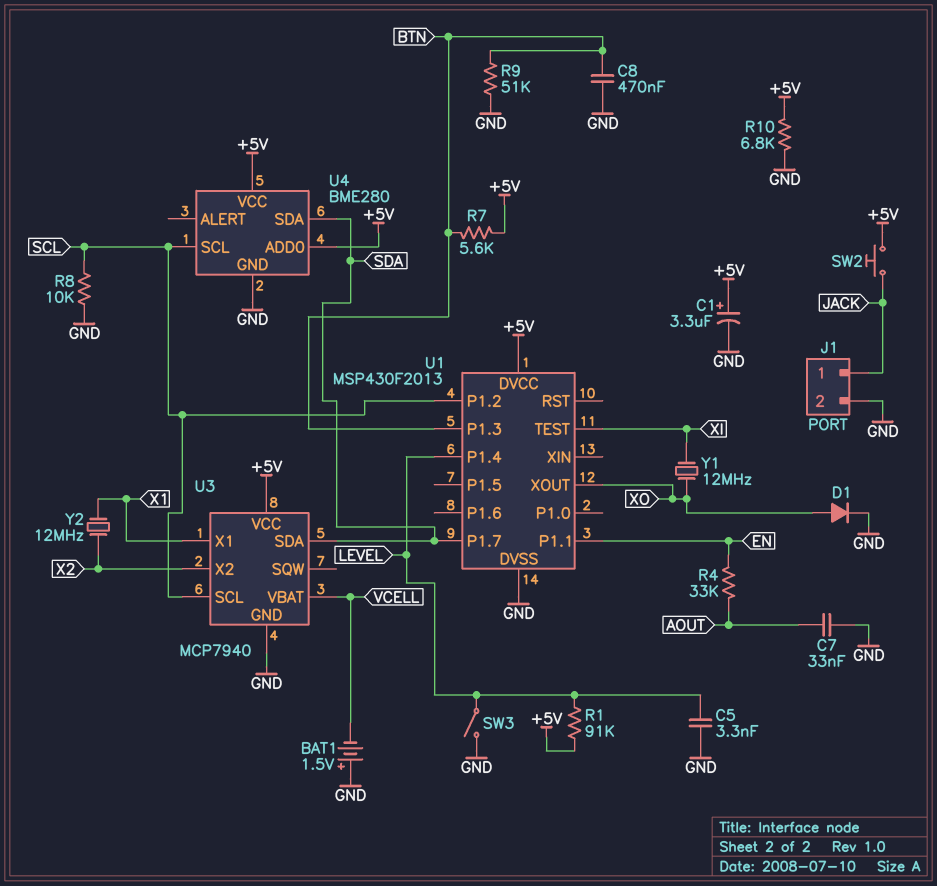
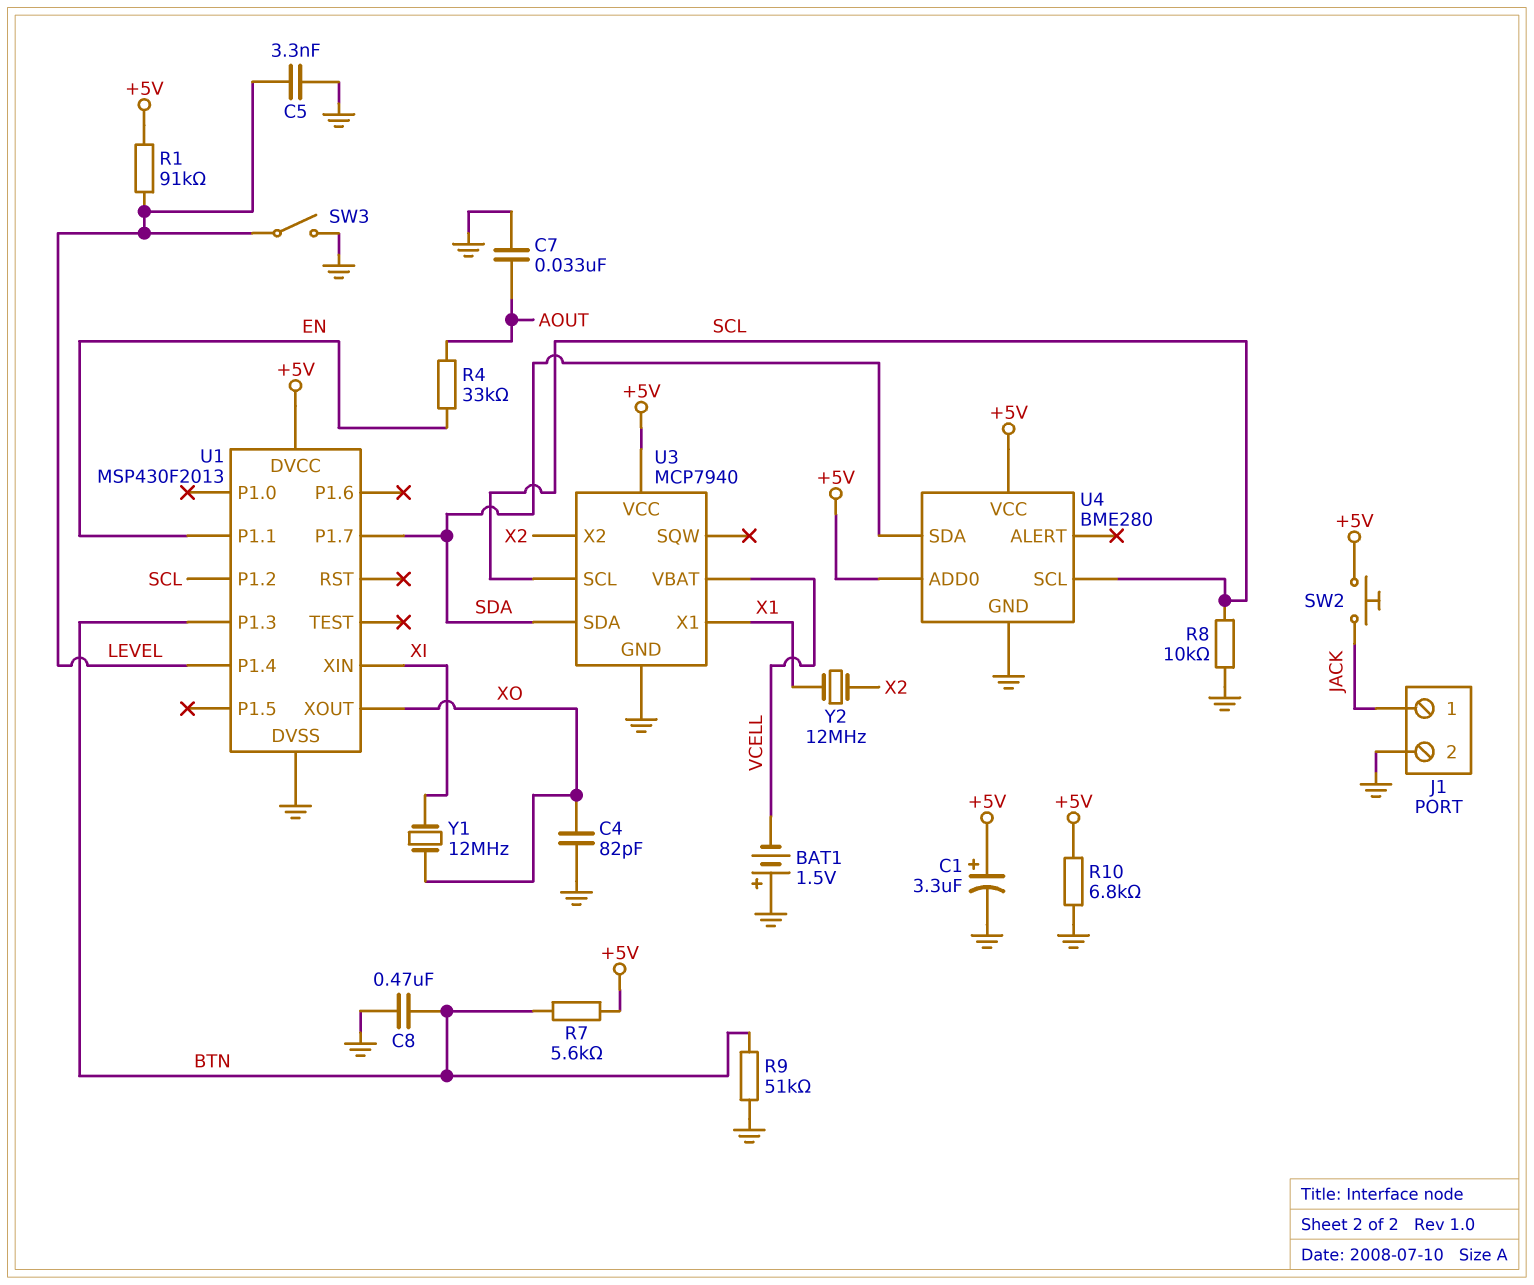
C4: none -> 82pF (GND, XO)
D1: diode (A XO, K GND) -> none
U1 pin TEST: XI -> none
U1 pin XIN: none -> XI

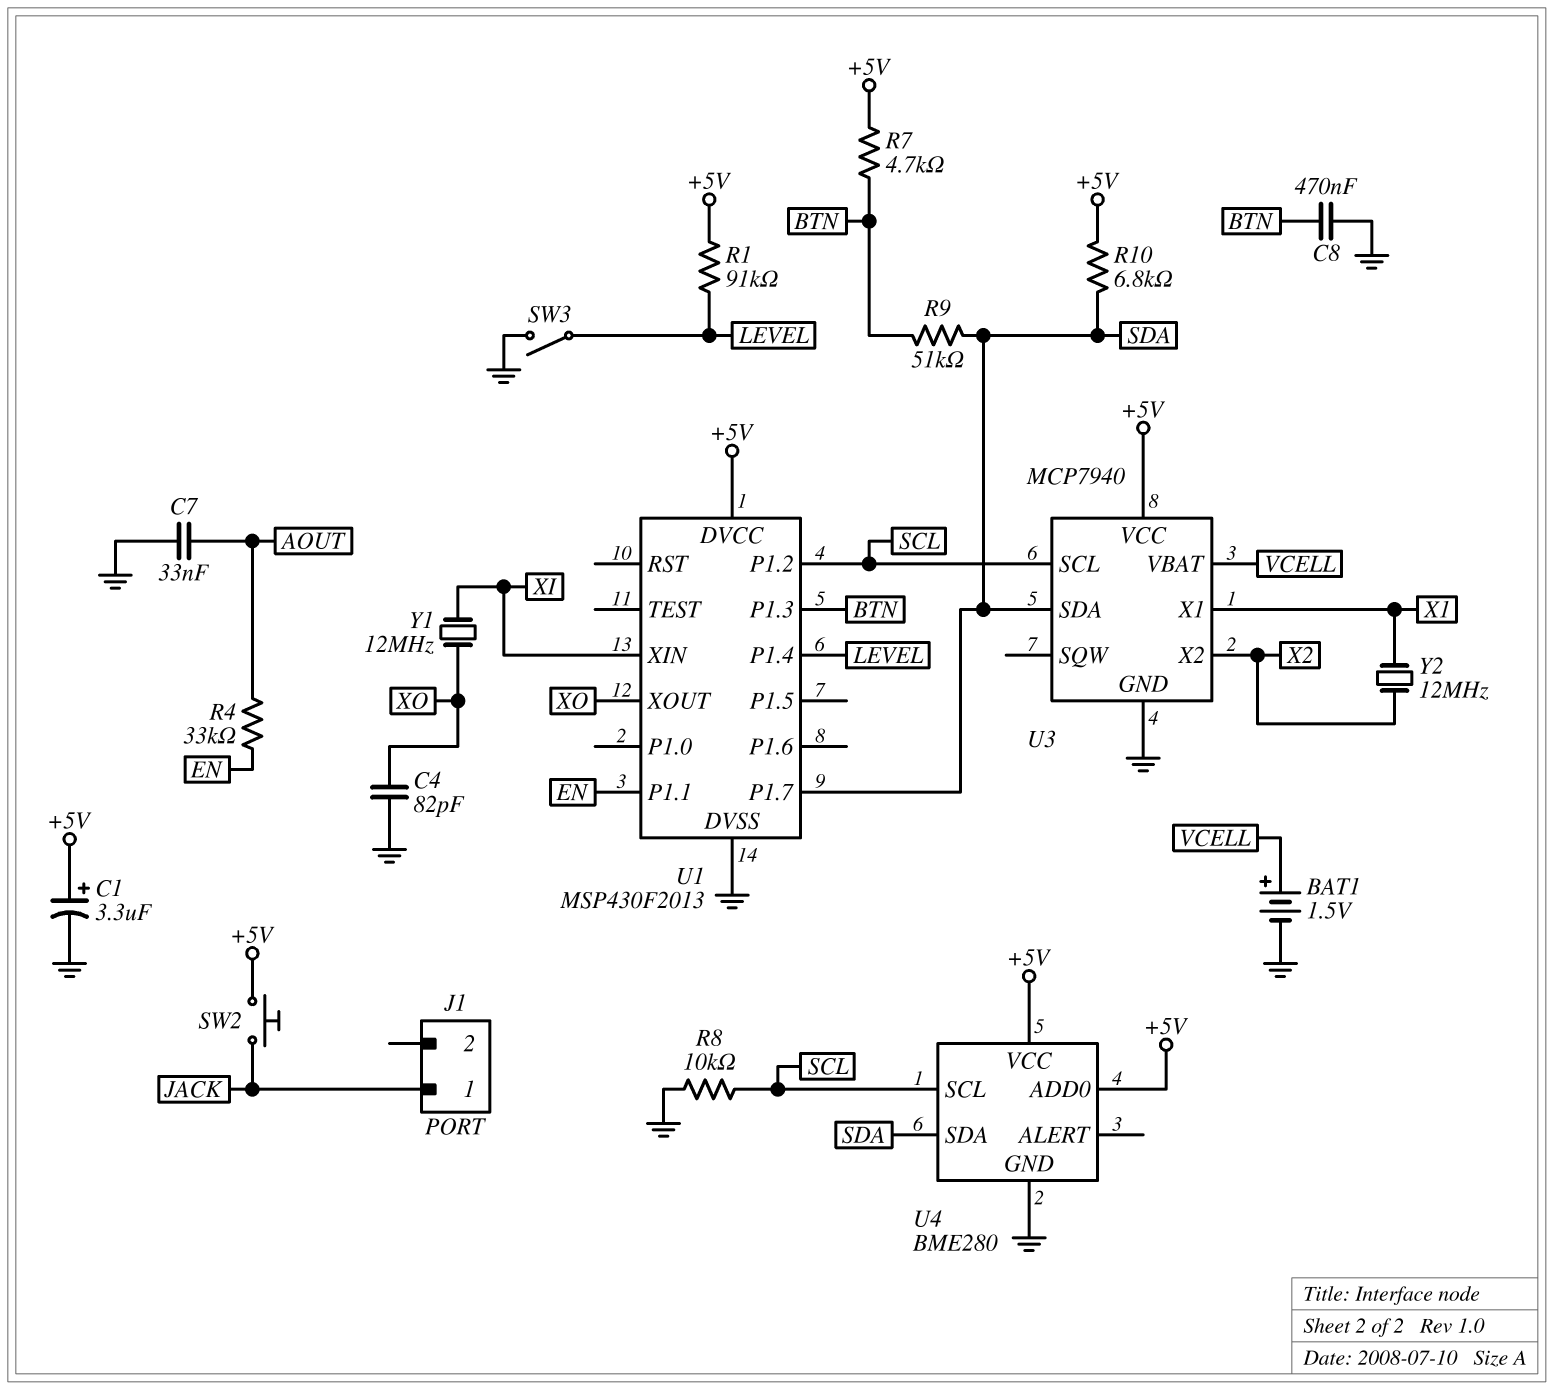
BAT1: 1.5V (plus GND, minus VCELL) -> 1.5V (plus VCELL, minus GND)
C5: 3.3nF (GND, LEVEL) -> none
J1 pin 2: GND -> none
R7: 5.6k (+5V, BTN) -> 4.7k (+5V, BTN)
R9: 51k (BTN, GND) -> 51k (BTN, SDA)
R10: 6.8k (+5V, GND) -> 6.8k (+5V, SDA)

